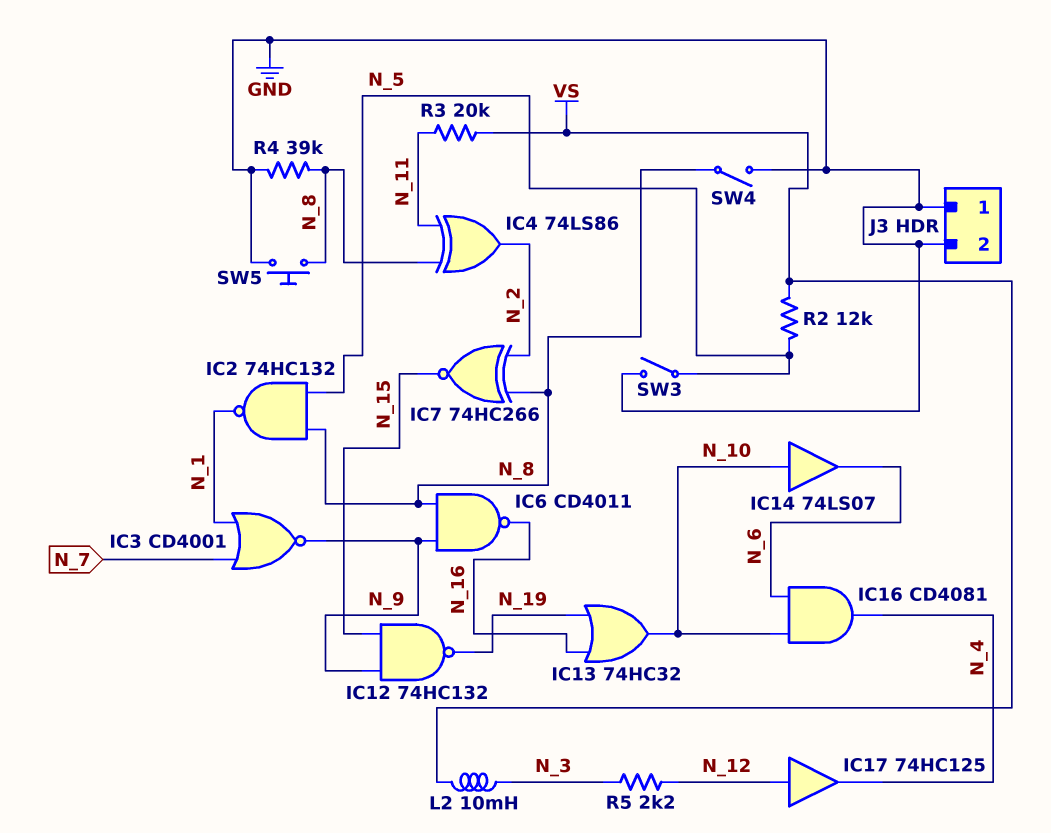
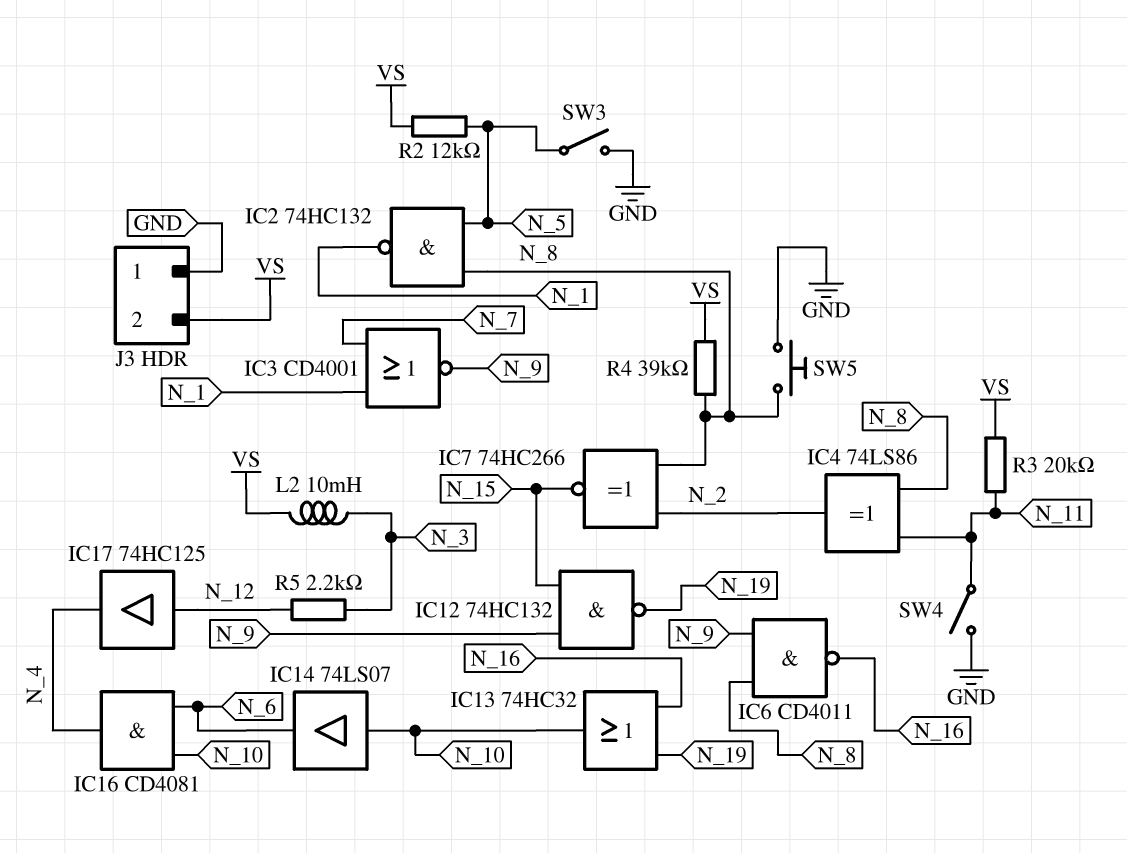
J3 pin 2: GND -> VS
R4: 39k (GND, N_8) -> 39k (N_8, VS)
SW4: switch (GND, N_8) -> switch (GND, N_11)

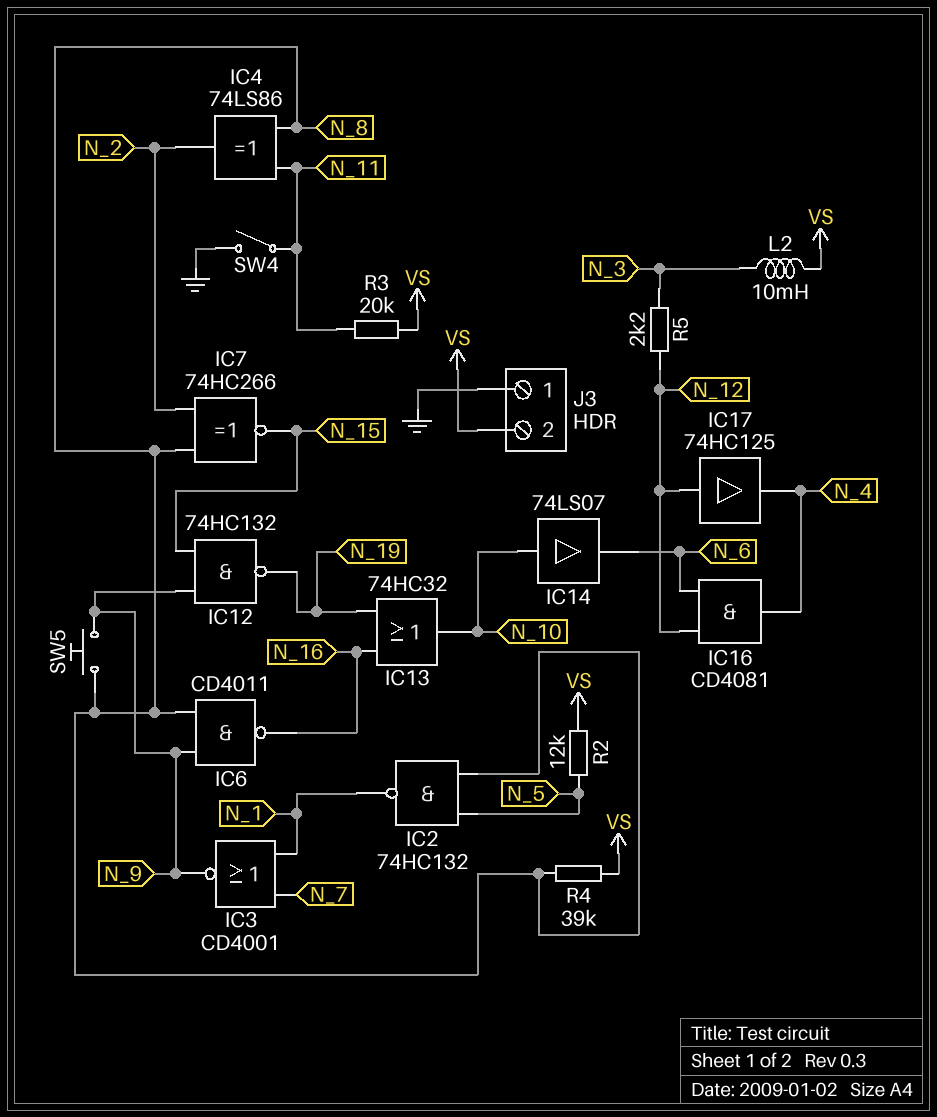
IC16: AND CD4081 (in N_6, in N_10, out N_4) -> AND CD4081 (in N_6, in N_12, out N_4)
SW3: switch (GND, N_5) -> none
SW5: button (GND, N_8) -> button (N_8, N_9)

